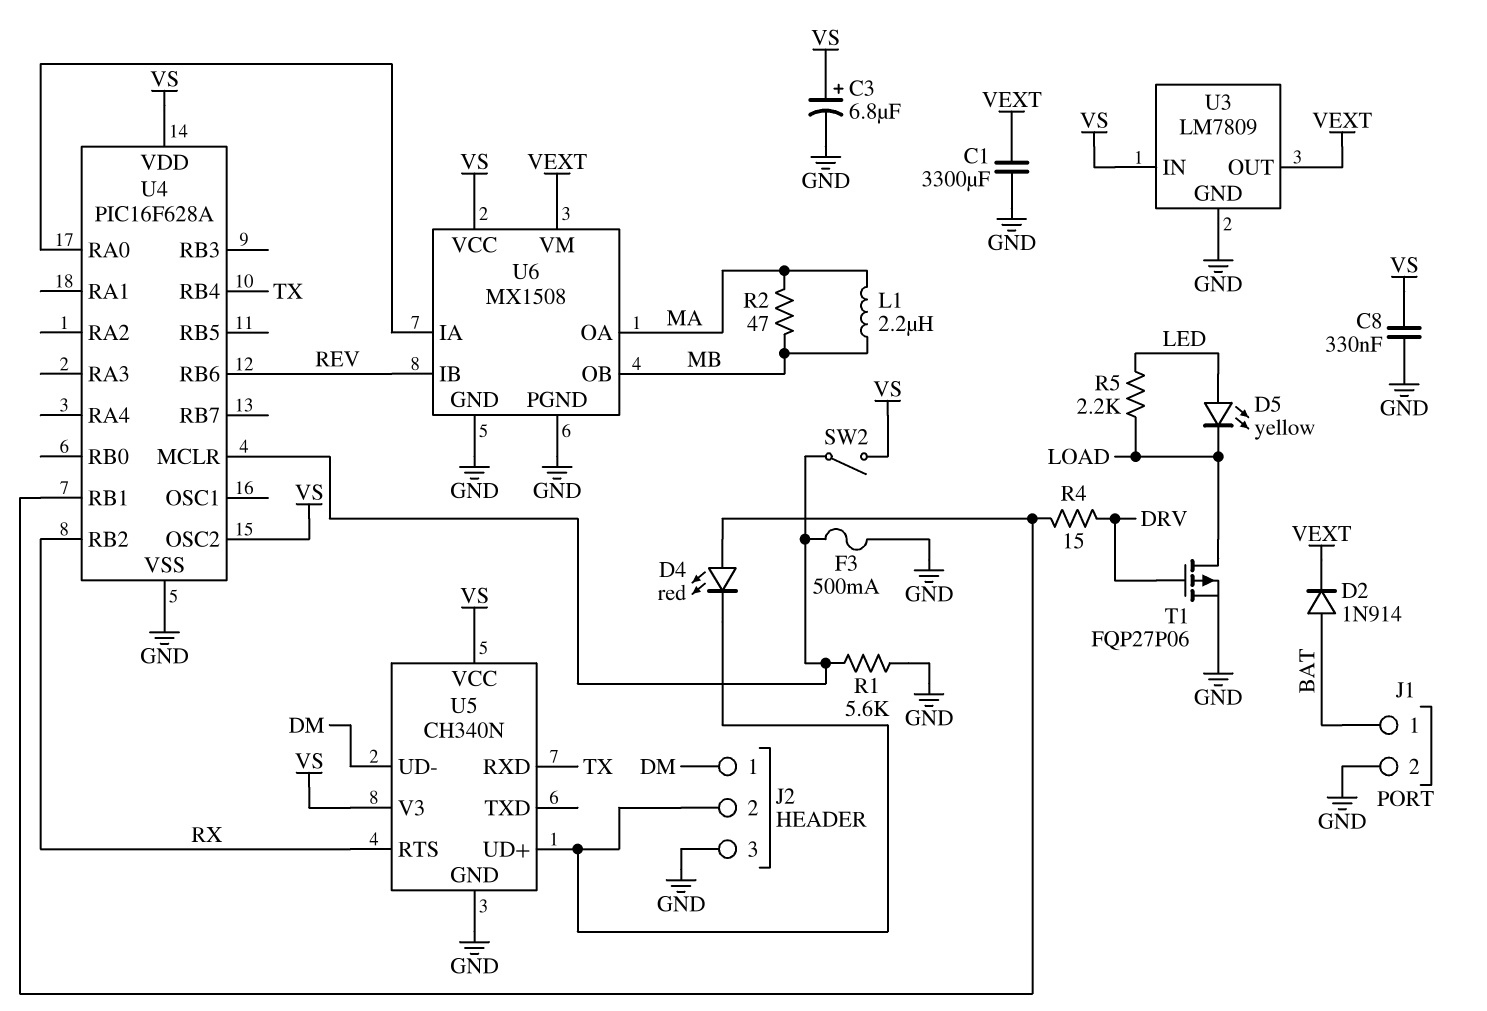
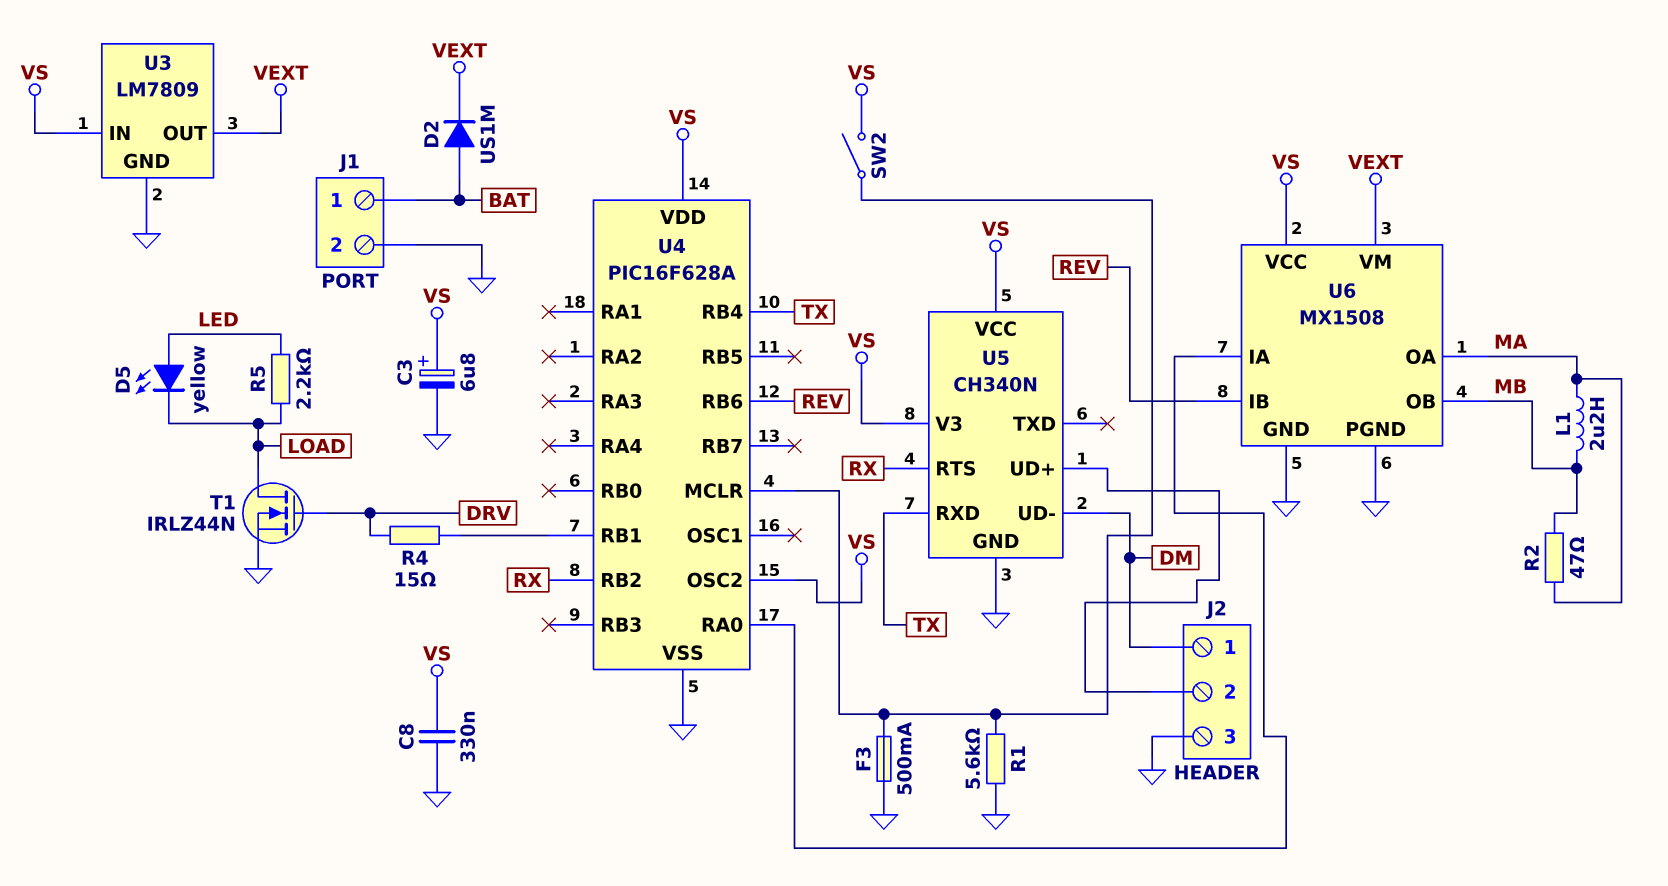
C1: 3300uF (GND, VEXT) -> none
D2: diode 1N914 (A BAT, K VEXT) -> diode US1M (A BAT, K VEXT)
D4: LED red (A U4/RB1, K J2/2) -> none
T1: PMOS FQP27P06 (G DRV, D LOAD, S GND) -> NMOS IRLZ44N (G DRV, D LOAD, S GND)

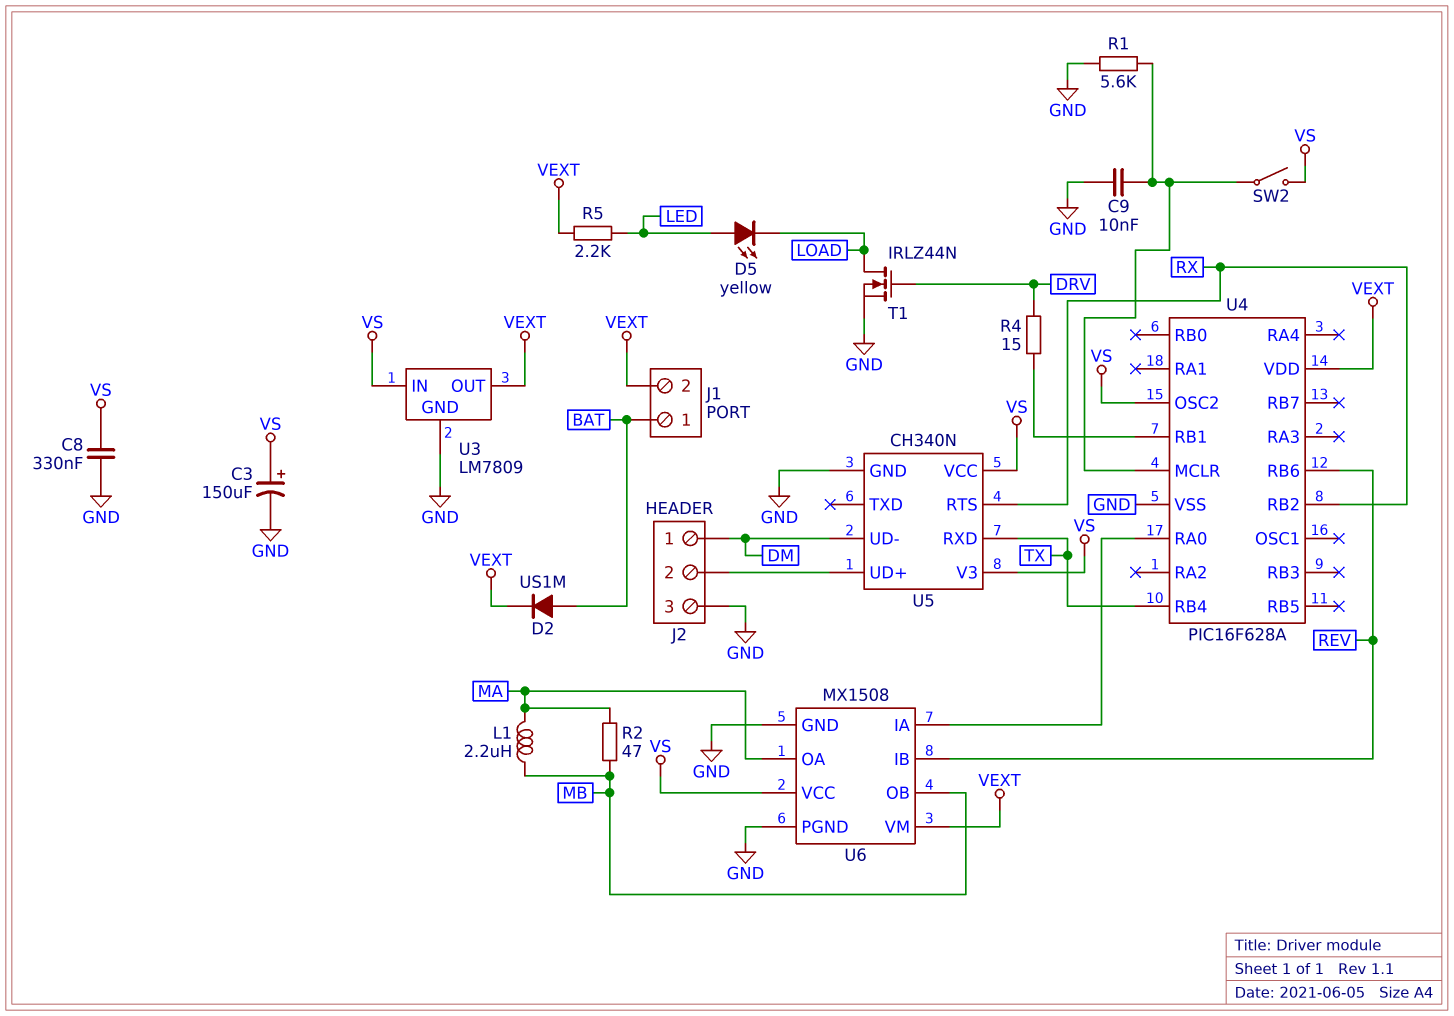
C3: 6.8uF (plus VS, minus GND) -> 150uF (plus VS, minus GND)
C9: none -> 10nF (GND, U4/MCLR)
F3: 500mA (GND, U4/MCLR) -> none
J1 pin 2: GND -> VEXT
R5: 2.2k (LED, LOAD) -> 2.2k (LED, VEXT)
U4 pin VDD: VS -> VEXT

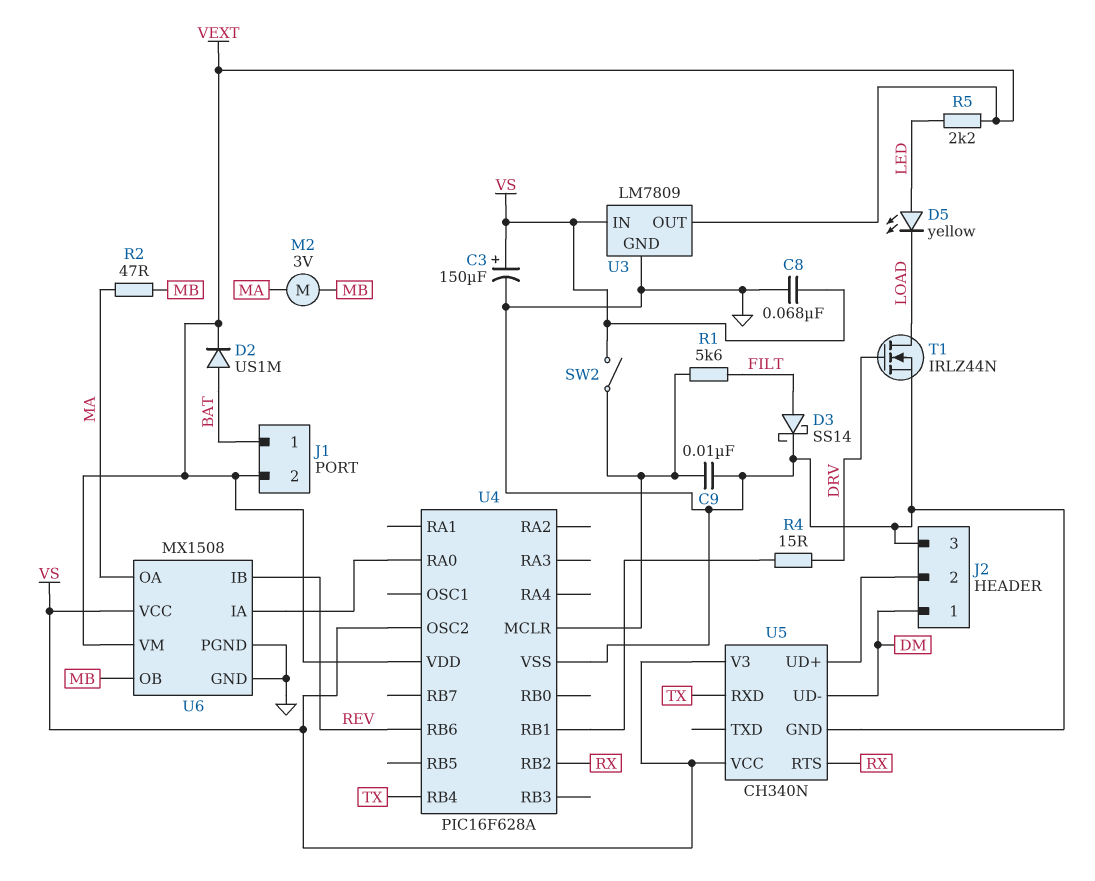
C8: 330nF (GND, VS) -> 68nF (GND, VS)
D3: none -> schottky SS14 (A FILT, K GND)
L1: 2.2uH (MA, MB) -> none
M2: none -> motor 3V (MA, MB)
R1: 5.6k (GND, U4/MCLR) -> 5.6k (FILT, U4/MCLR)

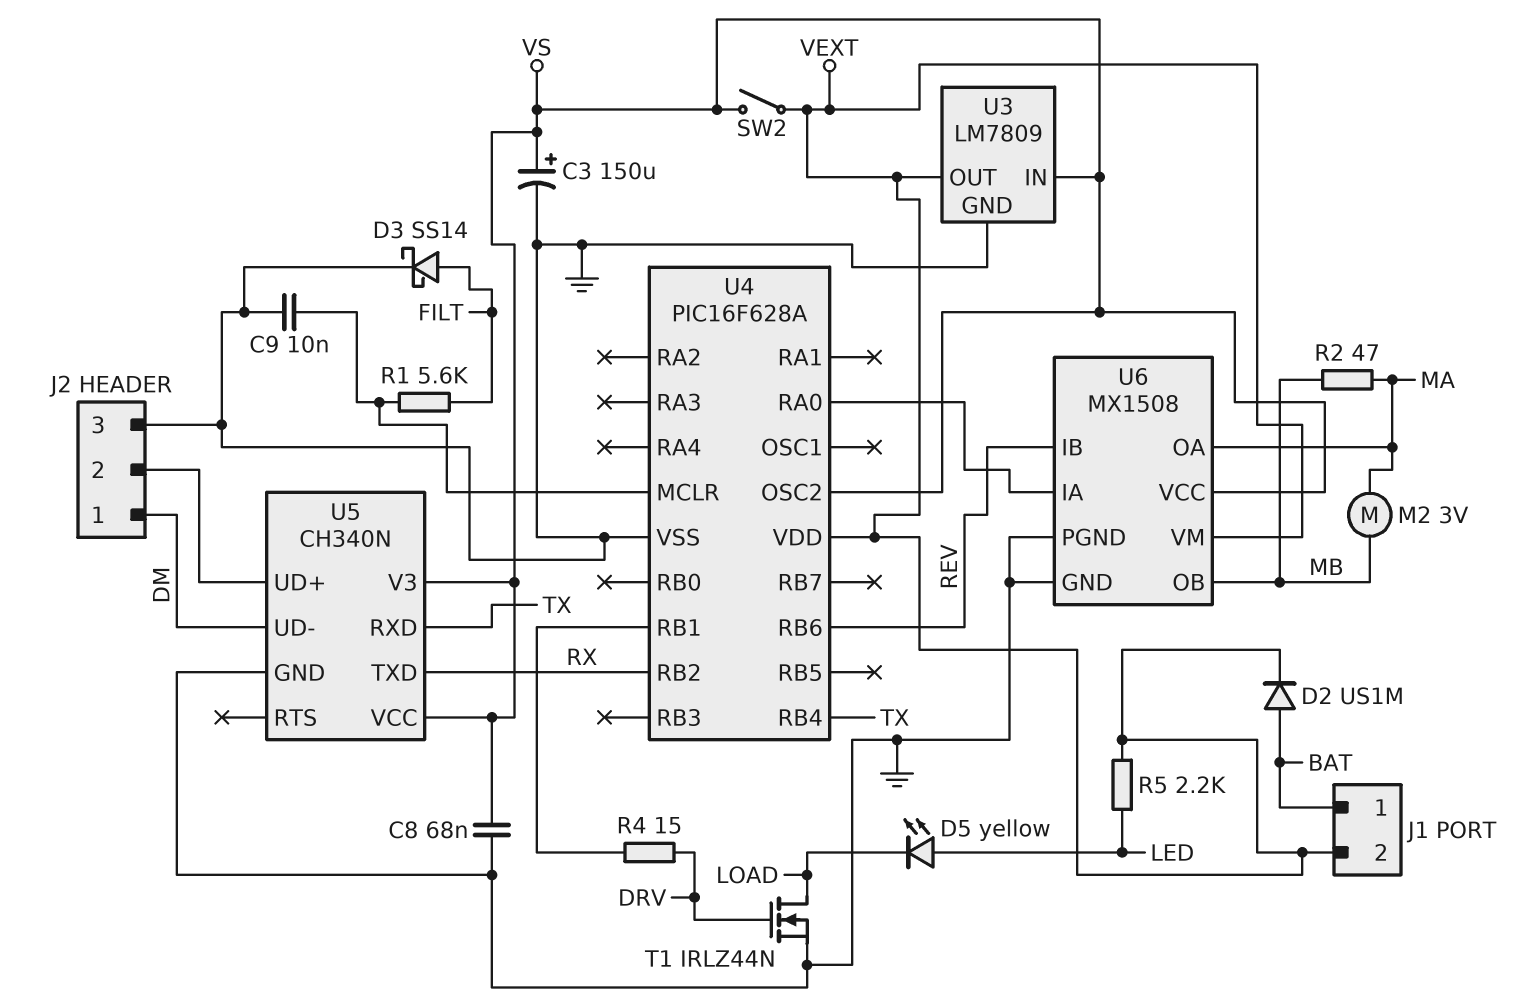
SW2: switch (U4/MCLR, VS) -> switch (VEXT, VS)
U5 pin RTS: RX -> none
U5 pin TXD: none -> RX

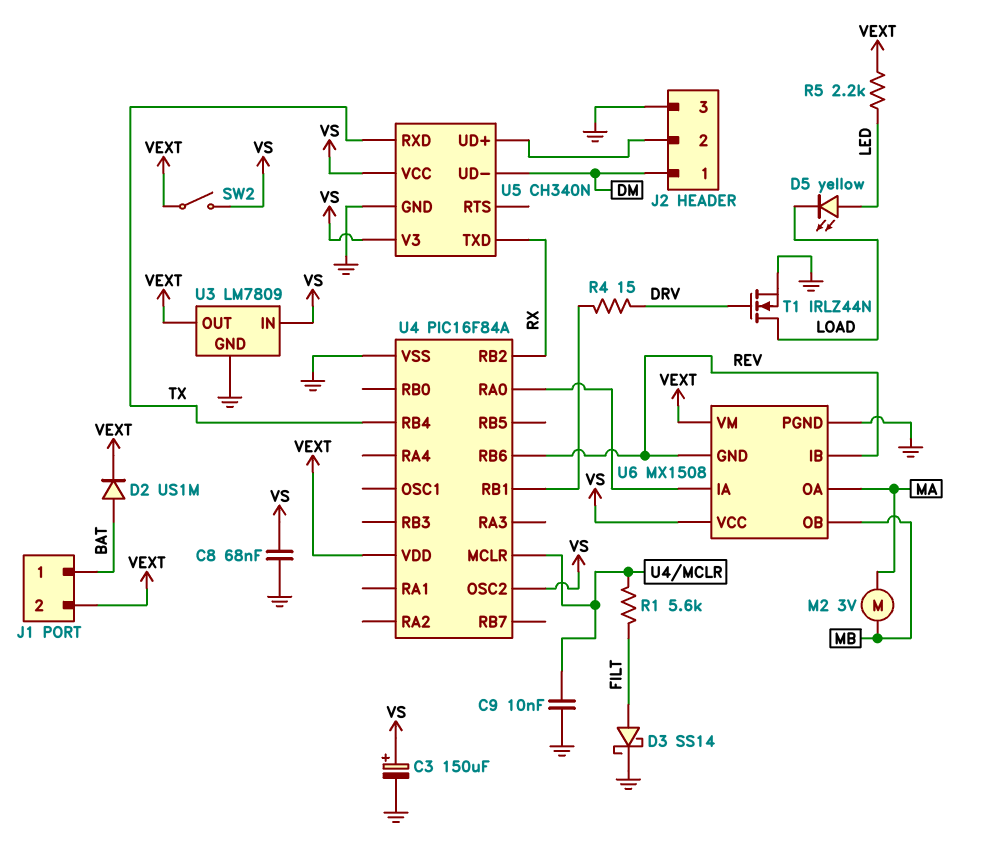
R2: 47 (MA, MB) -> none
U4: PIC16F628A -> PIC16F84A
U6 pin GND: GND -> REV

